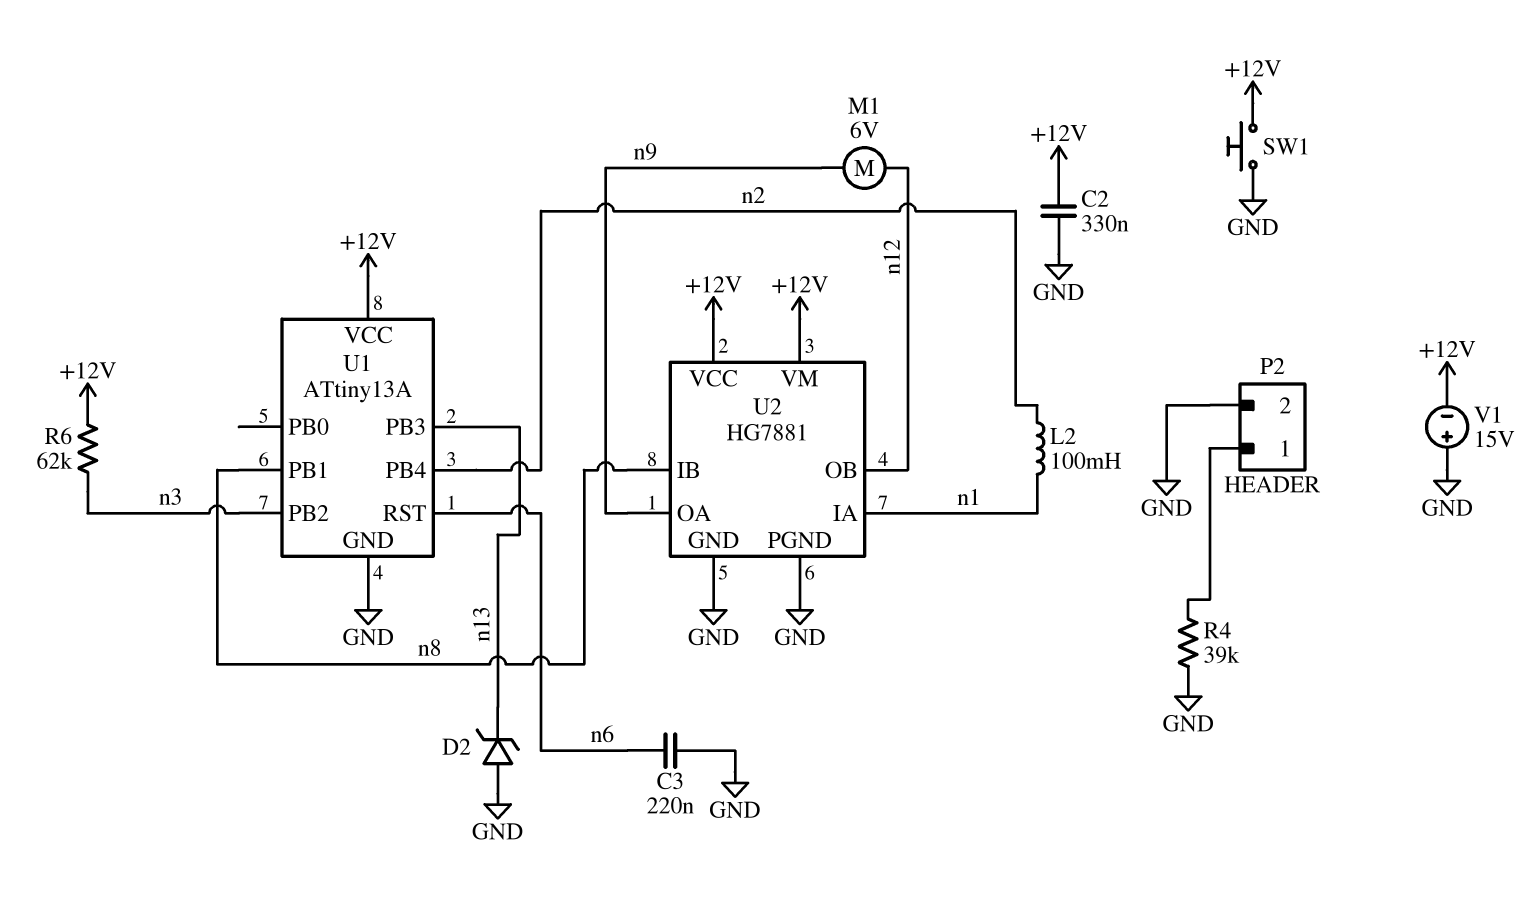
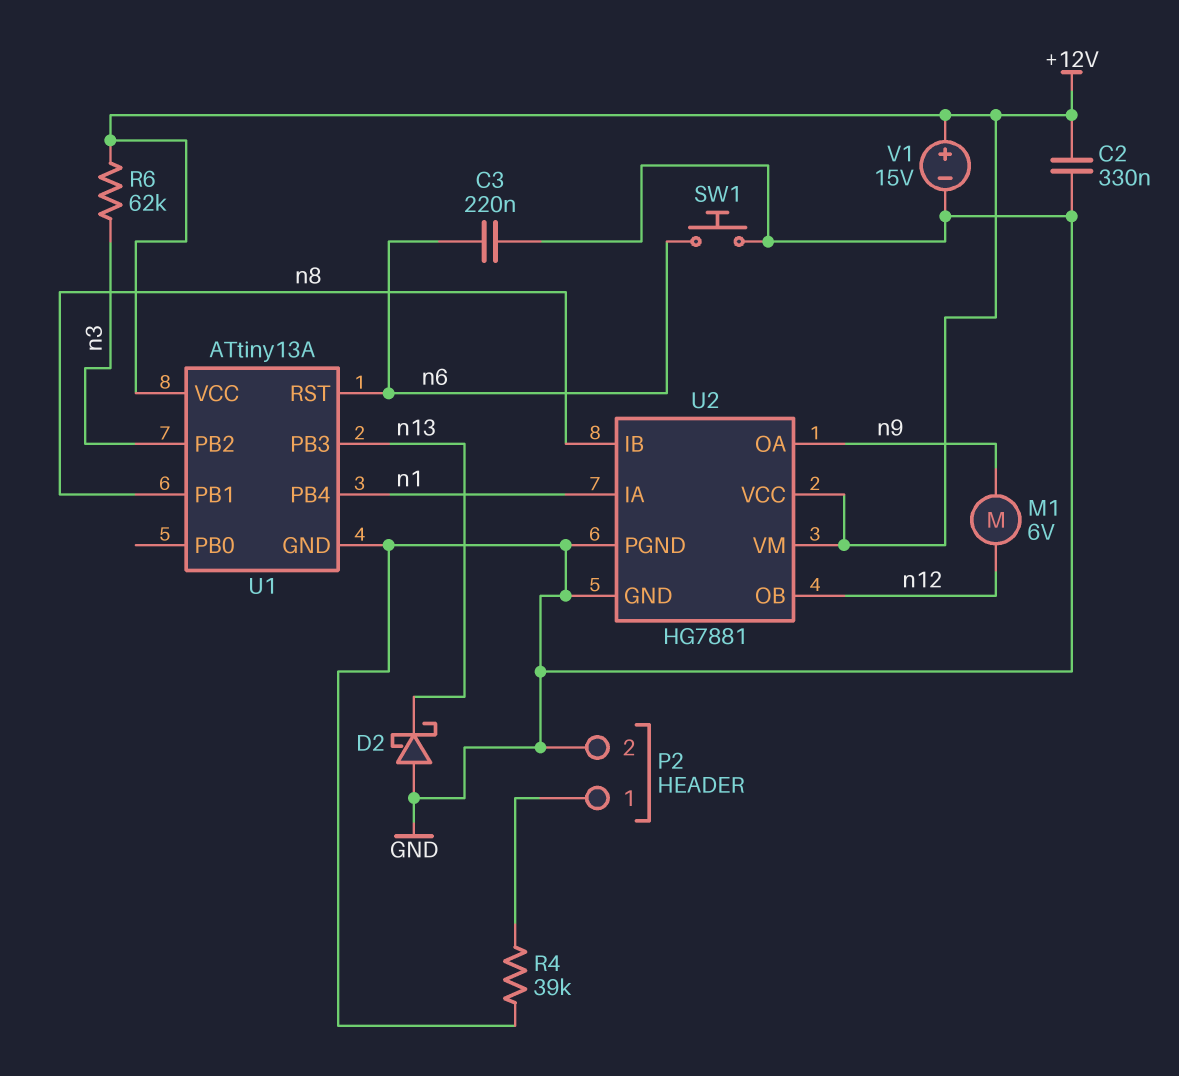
D2: zener (A GND, K n13) -> schottky (A GND, K n13)
L2: 100mH (n1, n2) -> none
SW1: button (+12V, GND) -> button (GND, n6)
U1 pin PB4: n2 -> n1
V1: 15V (plus GND, minus +12V) -> 15V (plus +12V, minus GND)

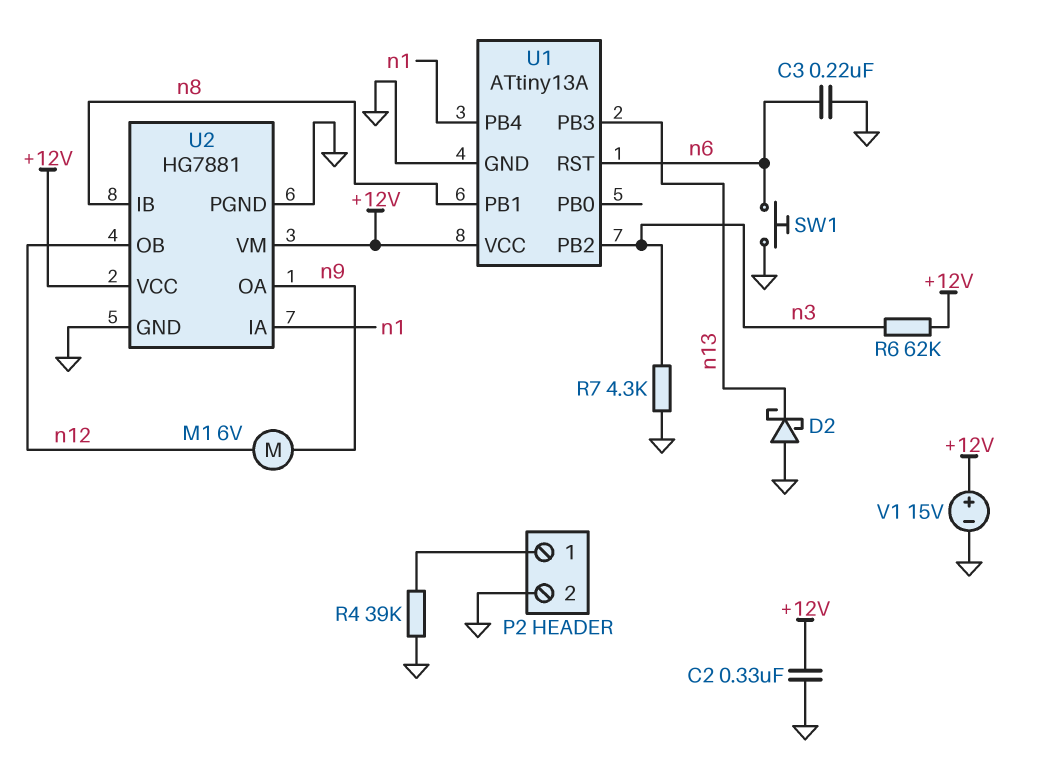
R7: none -> 4.3k (GND, n3)

